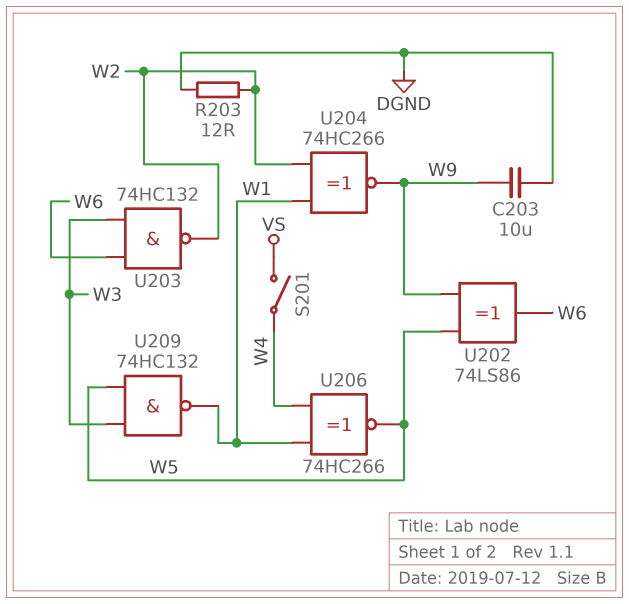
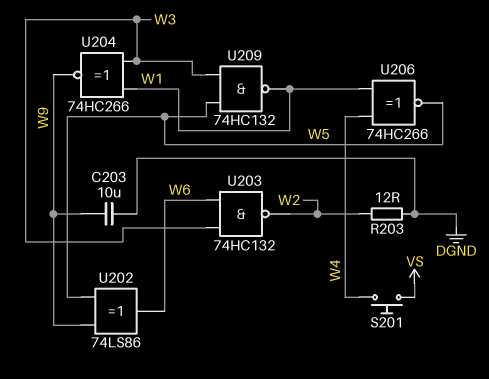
S201: switch (VS, W4) -> button (VS, W4)
U204: XNOR 74HC266 (in W1, in W2, out W9) -> XNOR 74HC266 (in W1, in W3, out W9)

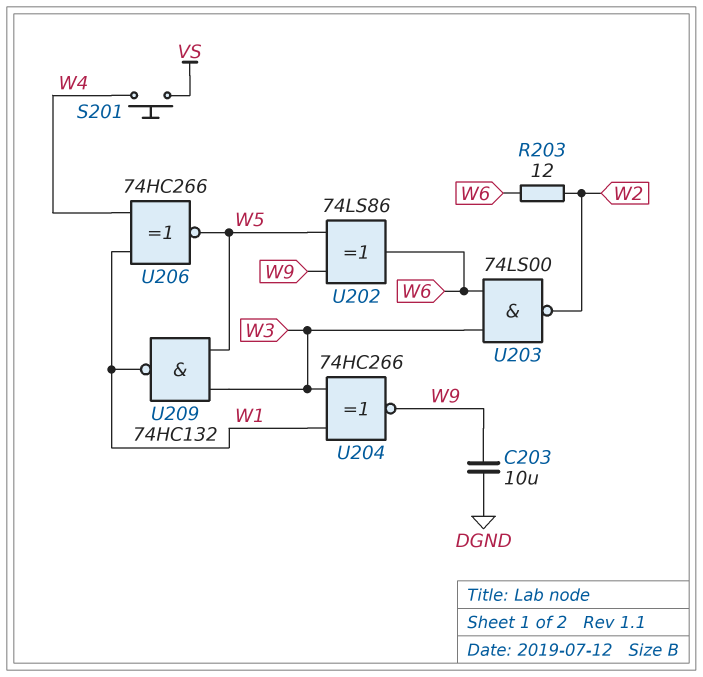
R203: 12 (DGND, W2) -> 12 (W2, W6)
U203: NAND 74HC132 (in W3, in W6, out W2) -> NAND 74LS00 (in W3, in W6, out W2)

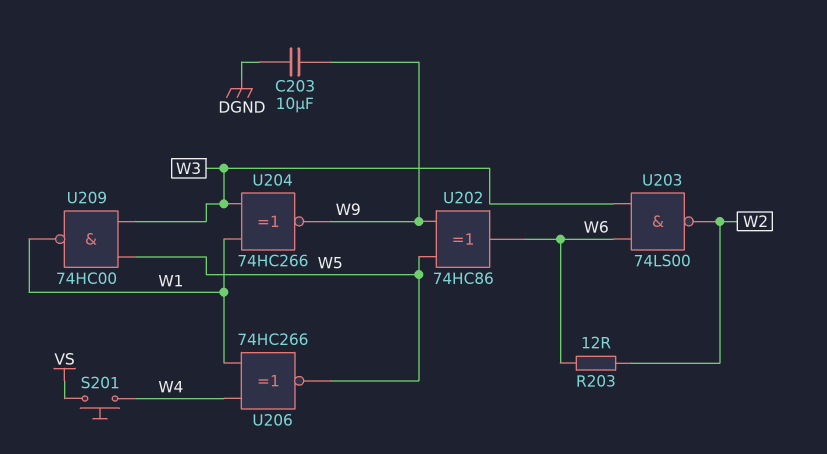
U202: XOR 74LS86 (in W5, in W9, out W6) -> XOR 74HC86 (in W5, in W9, out W6)
U209: NAND 74HC132 (in W3, in W5, out W1) -> NAND 74HC00 (in W3, in W5, out W1)

